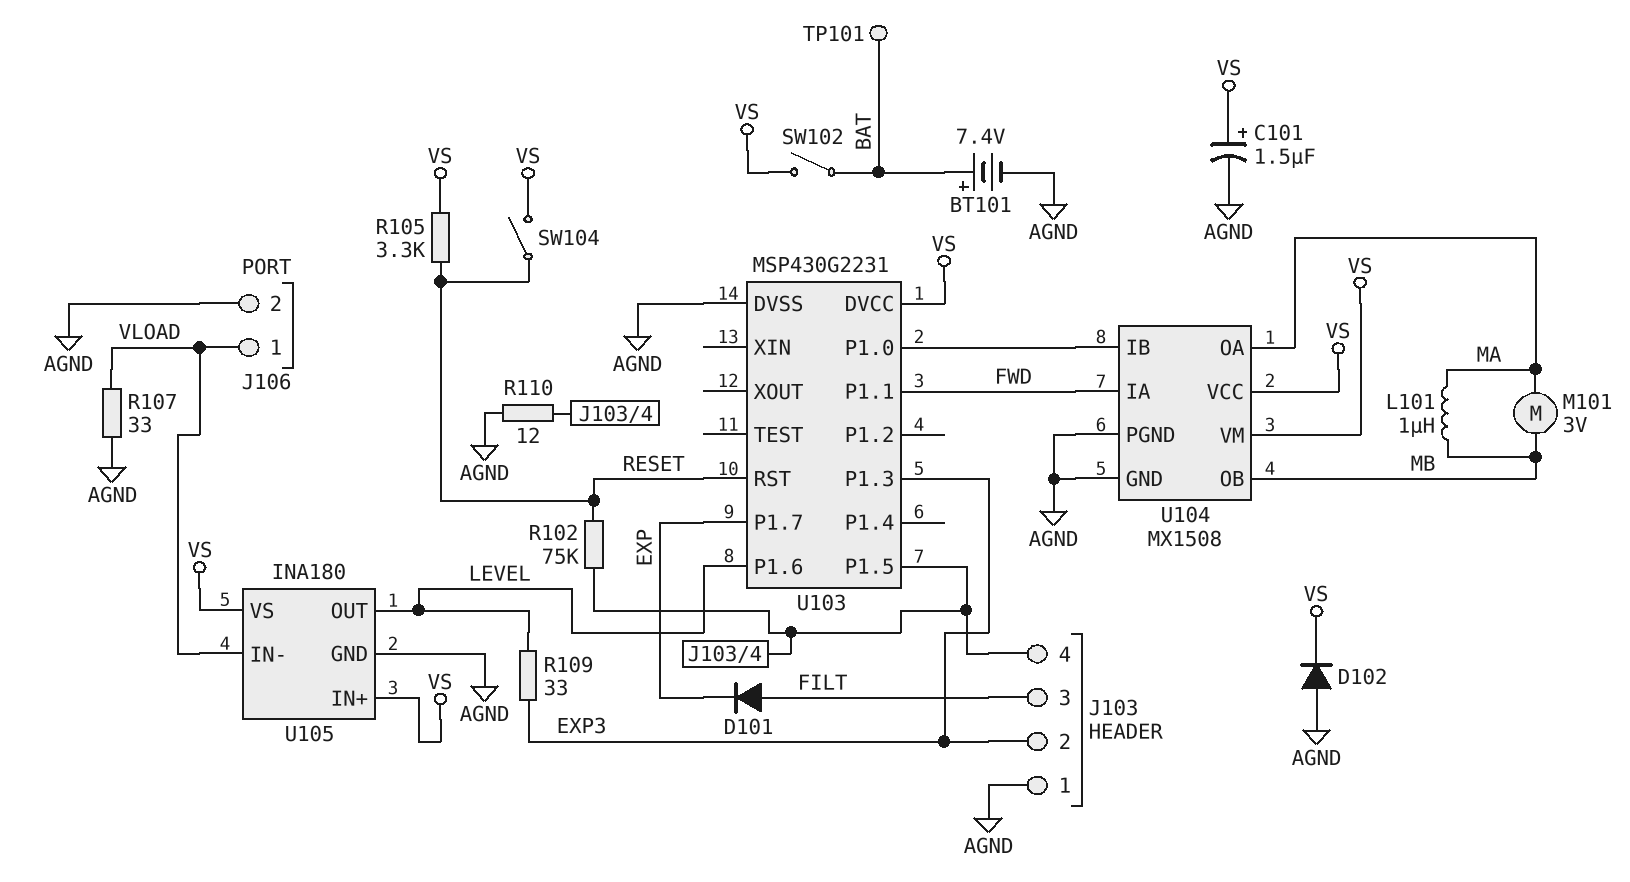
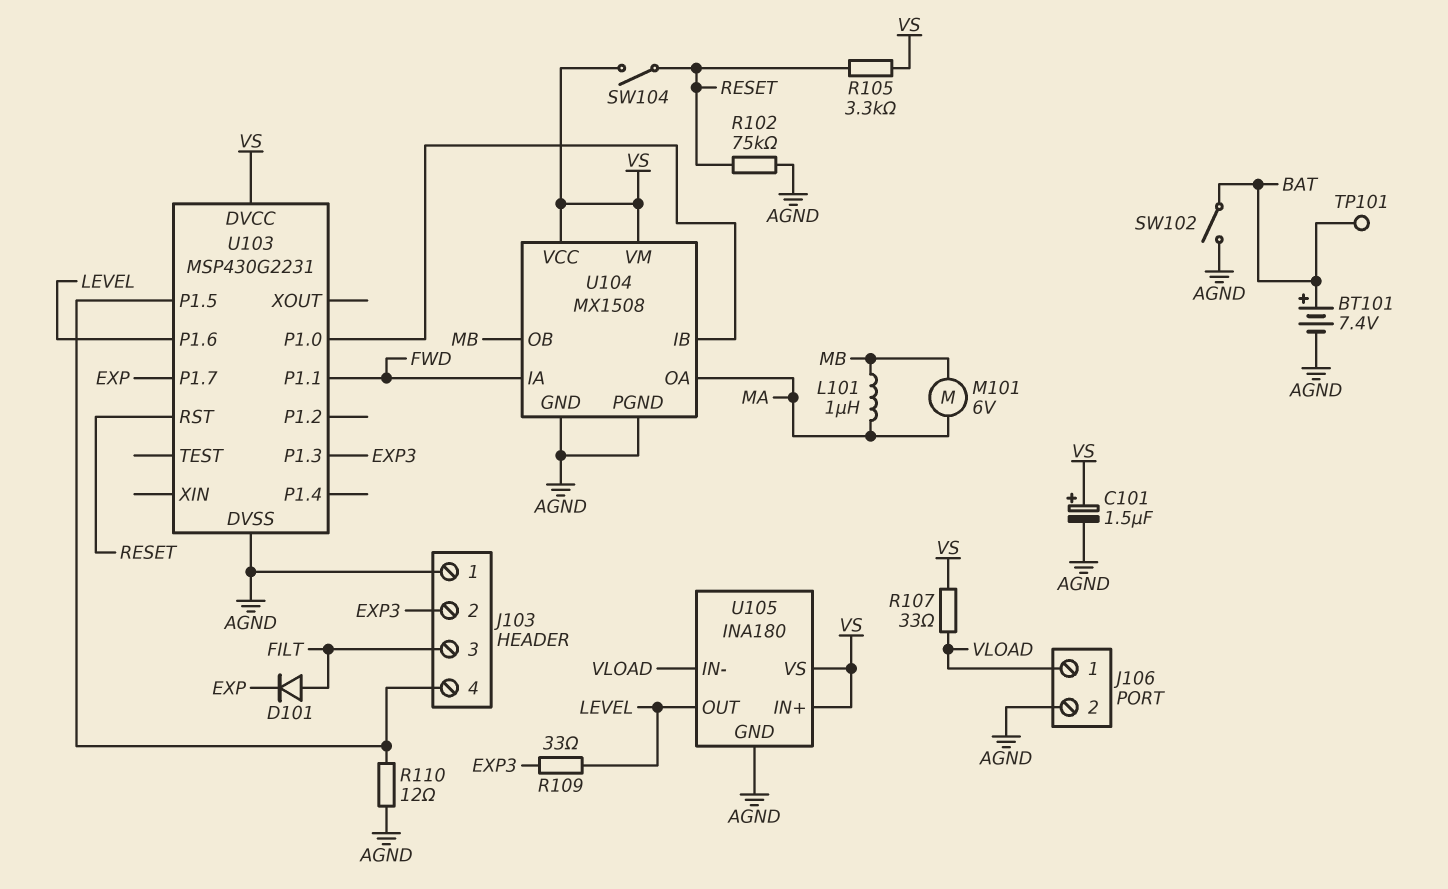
D102: diode (A AGND, K VS) -> none
M101: motor 3V (MA, MB) -> motor 6V (MA, MB)
R102: 75k (J103/4, RESET) -> 75k (AGND, RESET)
R107: 33 (AGND, VLOAD) -> 33 (VLOAD, VS)
SW102: switch (BAT, VS) -> switch (AGND, BAT)

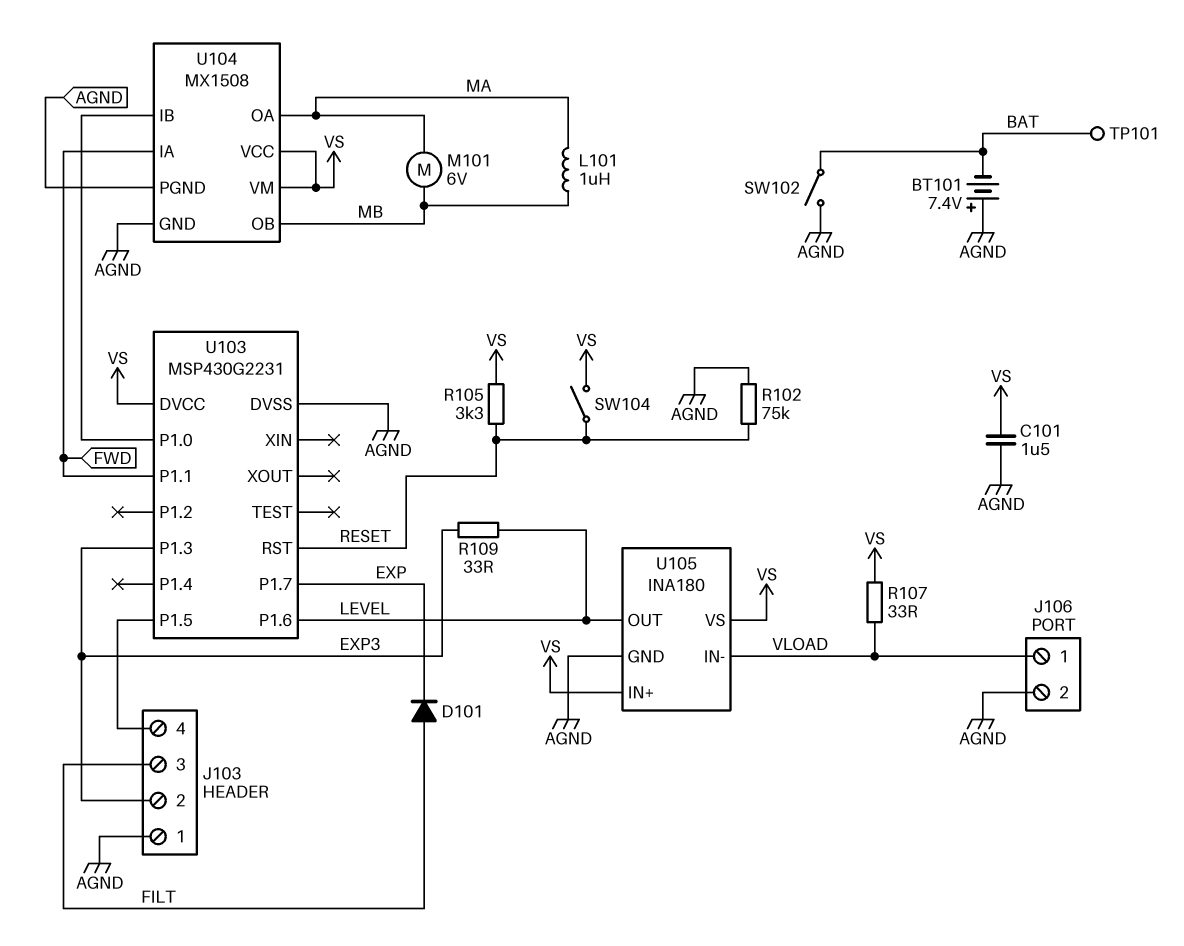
BT101: 7.4V (plus BAT, minus AGND) -> 7.4V (plus AGND, minus BAT)
C101: 1.5uF (plus VS, minus AGND) -> 1.5uF (AGND, VS)
R110: 12 (AGND, J103/4) -> none

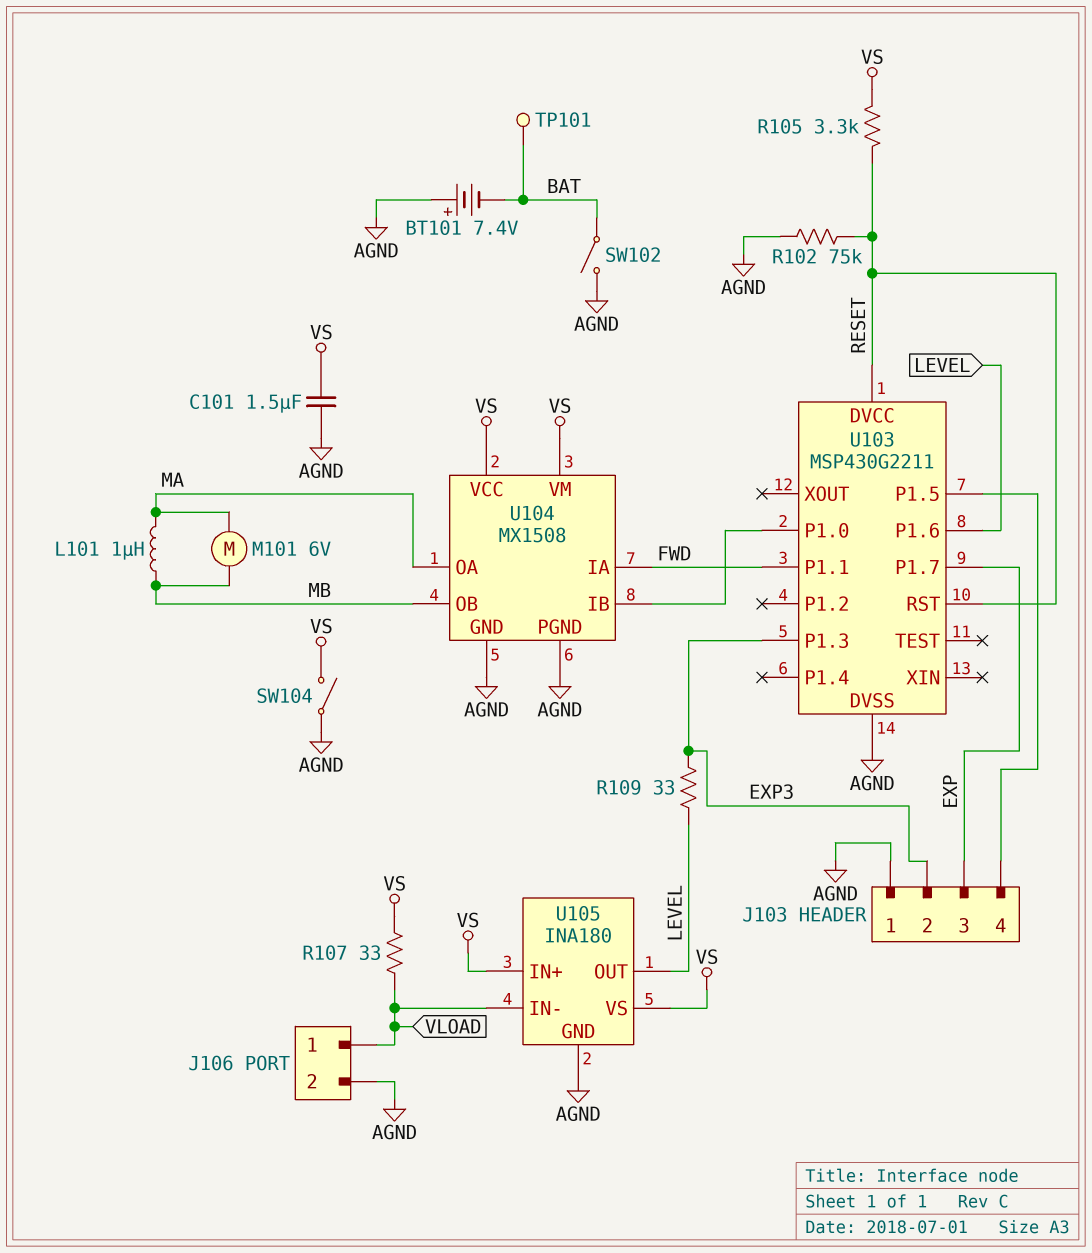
D101: diode (A FILT, K EXP) -> none
J103 pin 3: FILT -> EXP
SW104: switch (RESET, VS) -> switch (AGND, VS)
U103: MSP430G2231 -> MSP430G2211
U103 pin DVCC: VS -> RESET

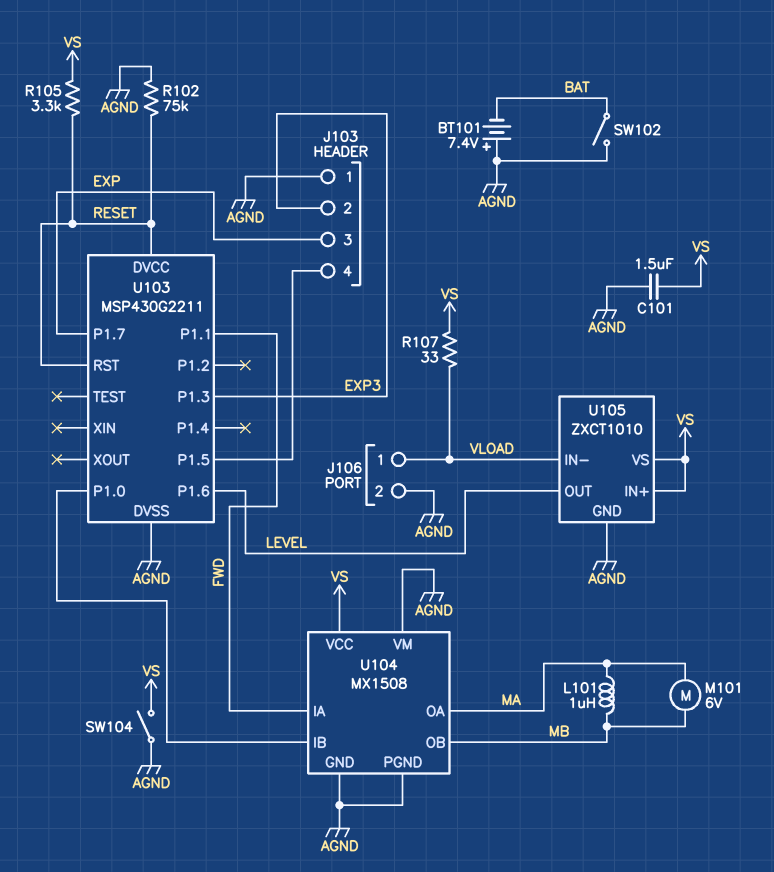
R109: 33 (EXP3, LEVEL) -> none
TP101: test point (BAT) -> none
U104 pin VM: VS -> AGND
U105: INA180 -> ZXCT1010

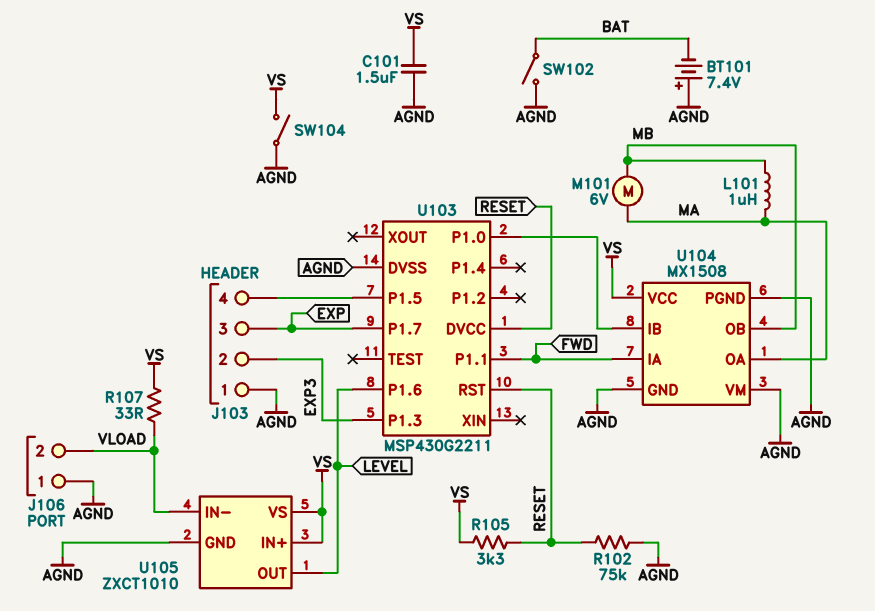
J106 pin 1: VLOAD -> AGND
J106 pin 2: AGND -> VLOAD

